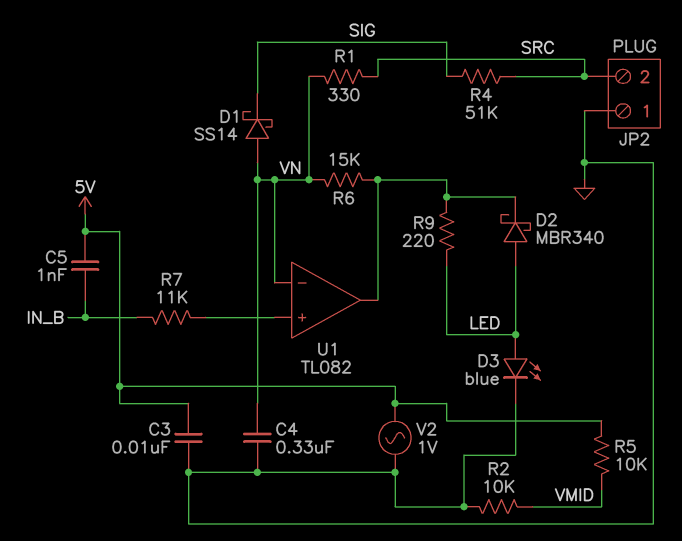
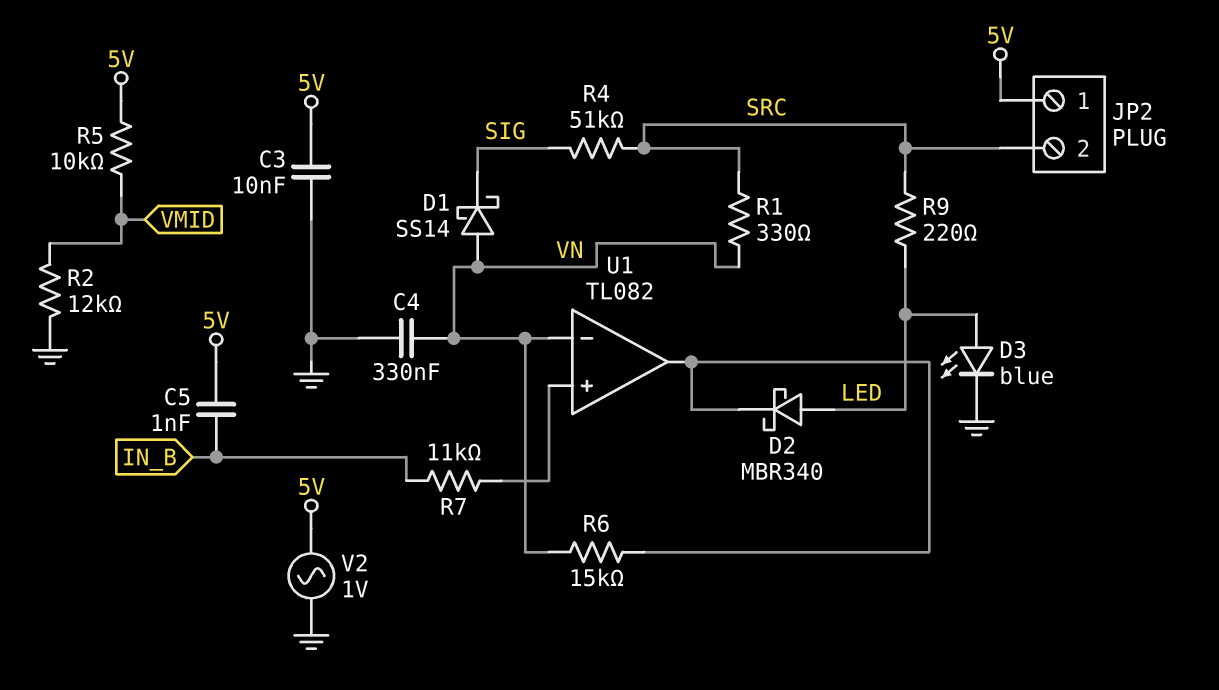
JP2 pin 1: GND -> 5V
R2: 10k (GND, VMID) -> 12k (GND, VMID)
R9: 220 (LED, U1/out) -> 220 (LED, SRC)

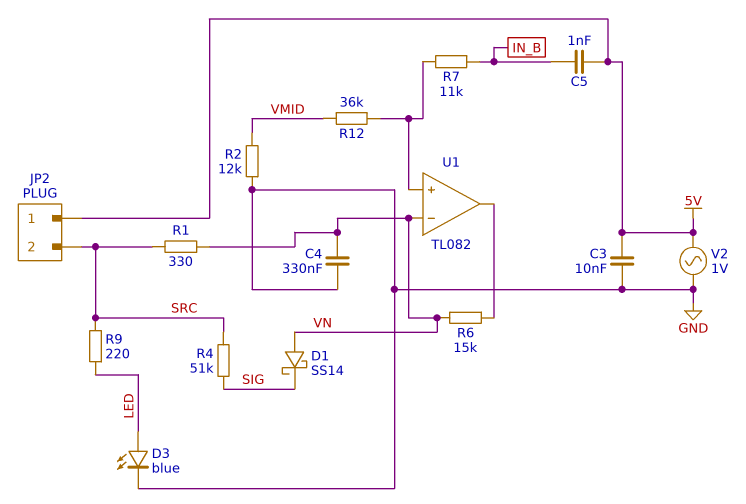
D2: schottky MBR340 (A LED, K U1/out) -> none
R5: 10k (5V, VMID) -> none
R12: none -> 36k (U1/in+, VMID)

